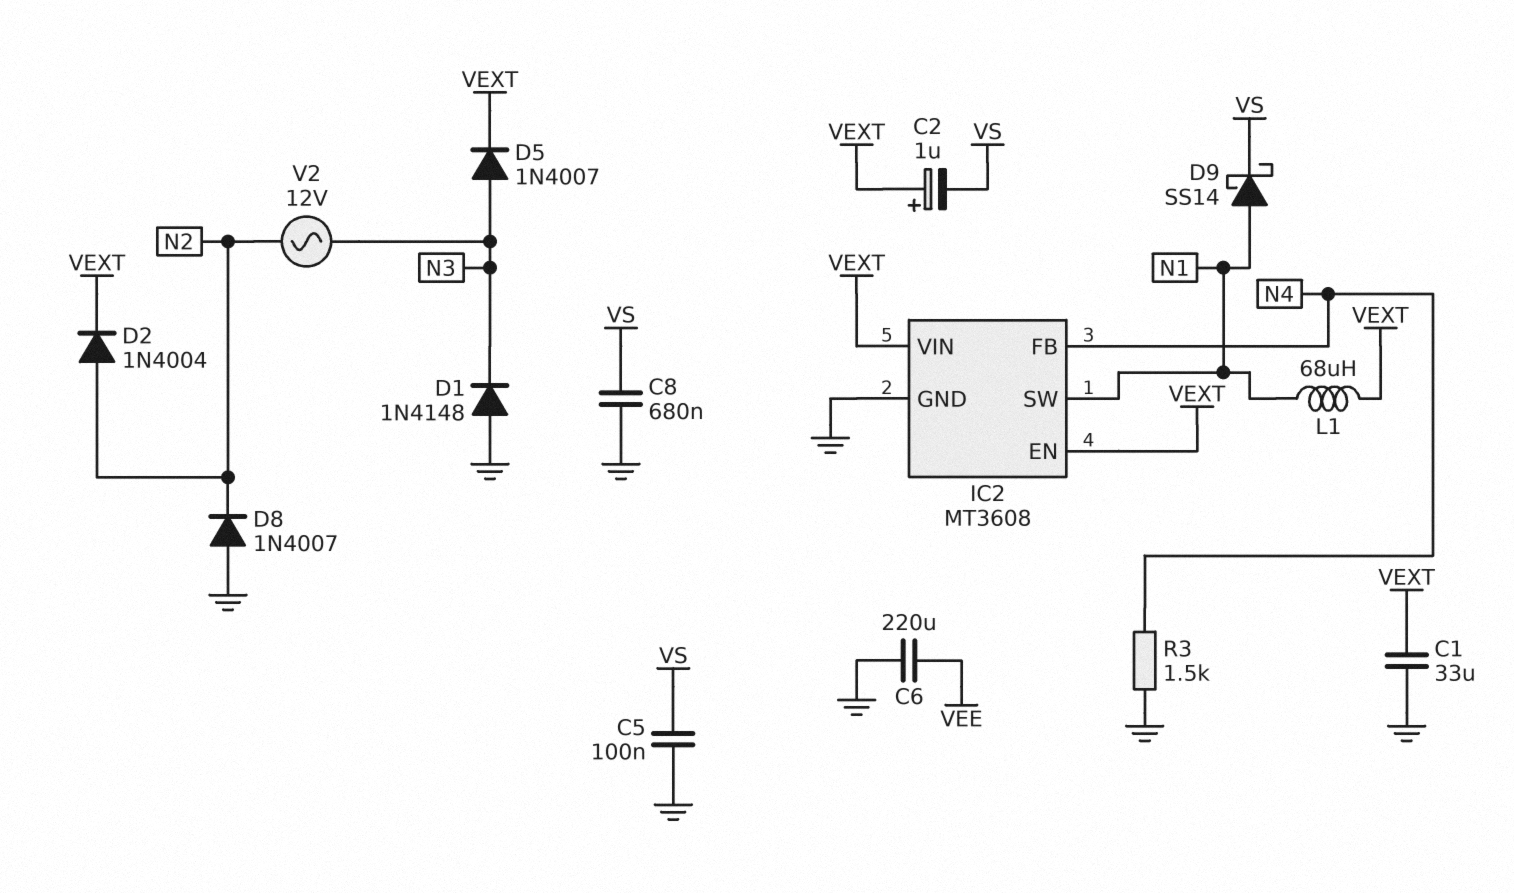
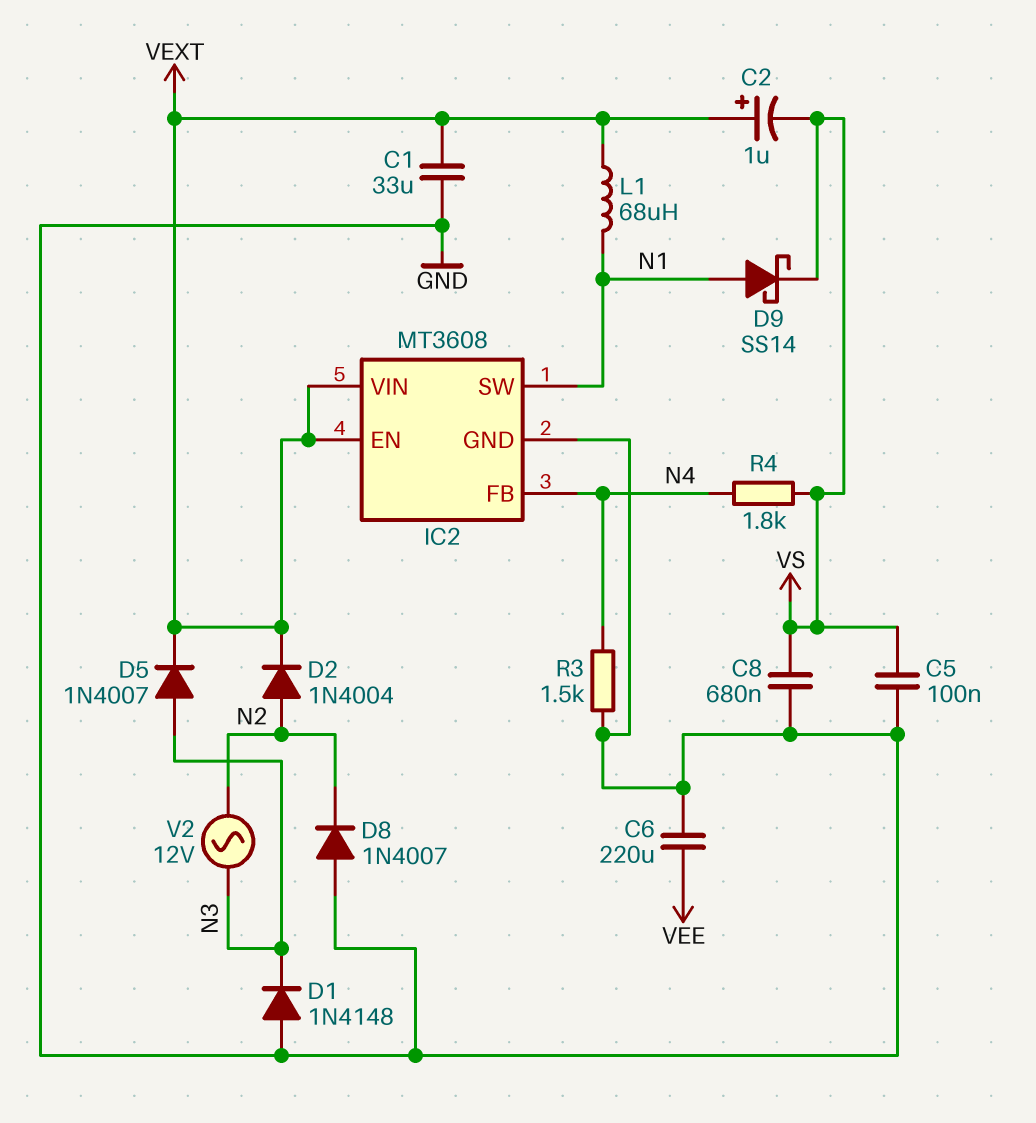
R4: none -> 1.8k (N4, VS)

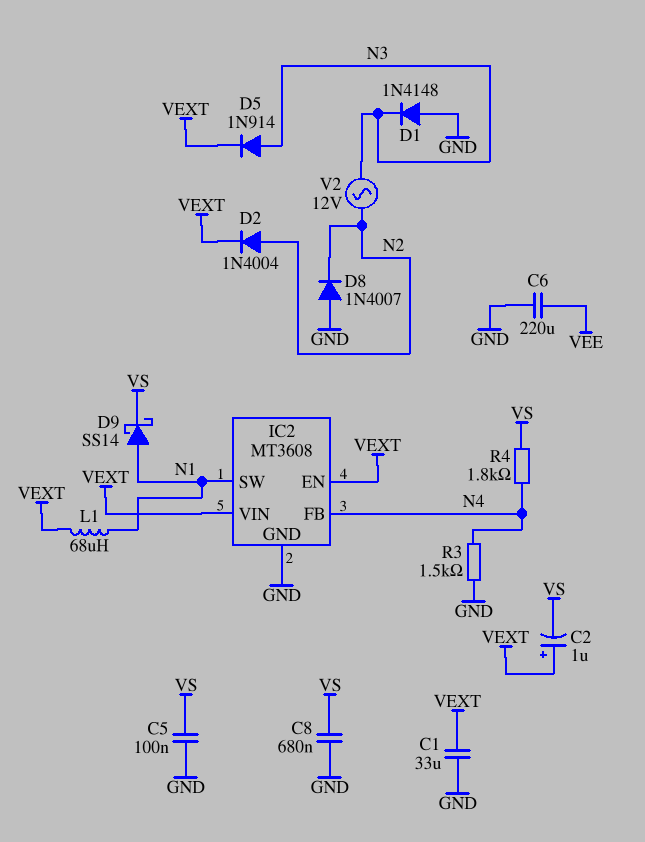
D5: diode 1N4007 (A N3, K VEXT) -> diode 1N914 (A N3, K VEXT)

